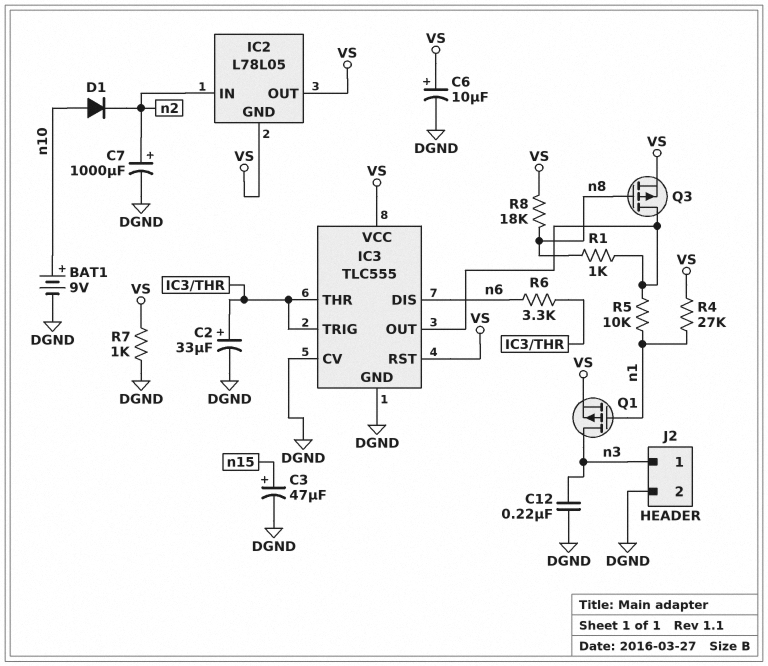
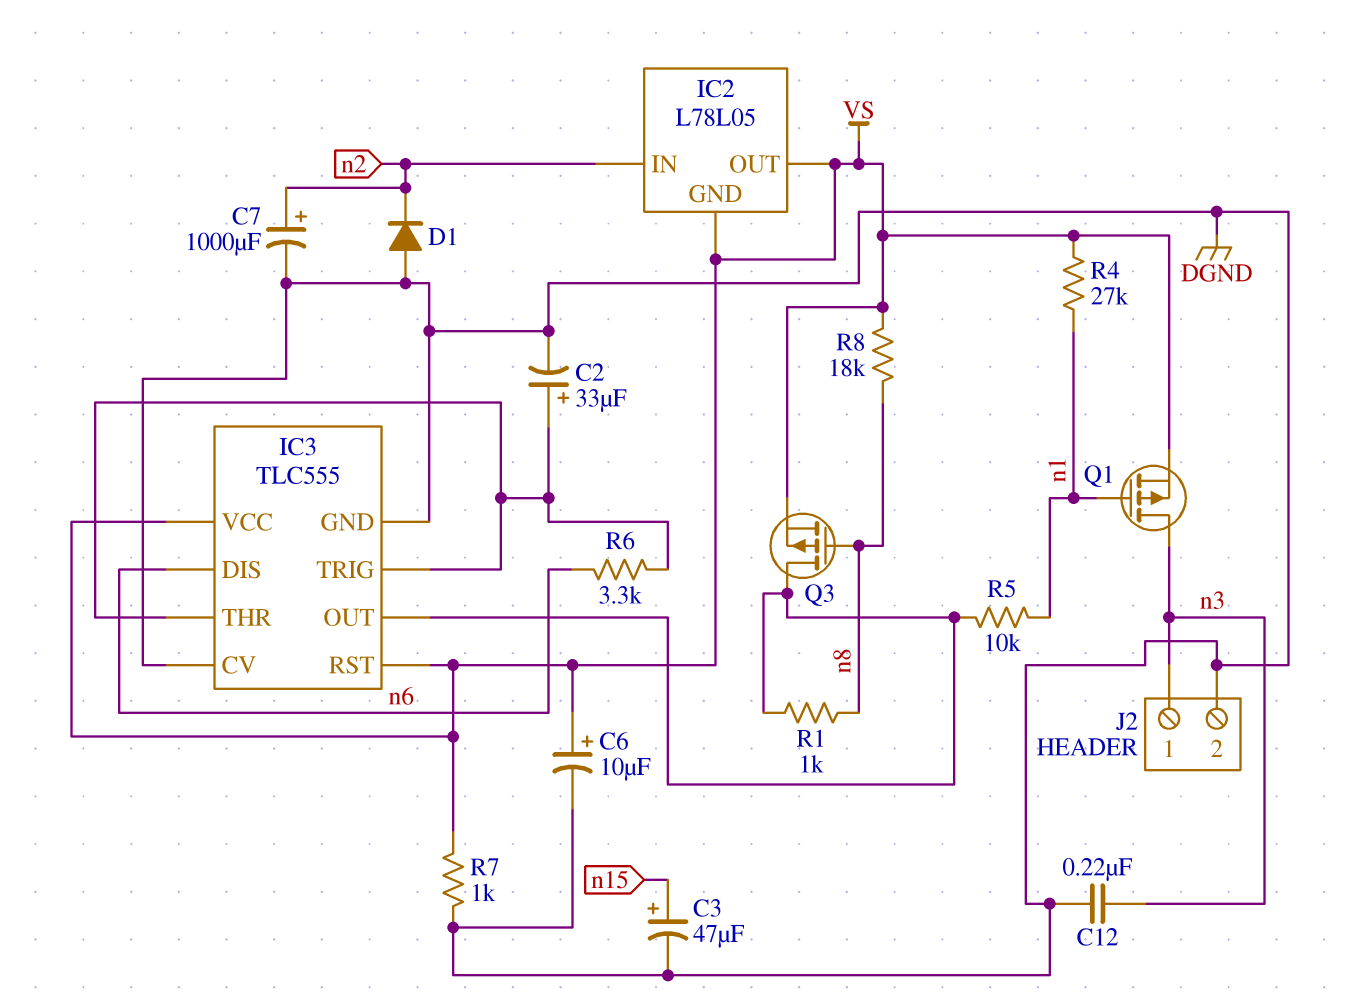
BAT1: 9V (plus n10, minus DGND) -> none
D1: diode (A n10, K n2) -> diode (A DGND, K n2)

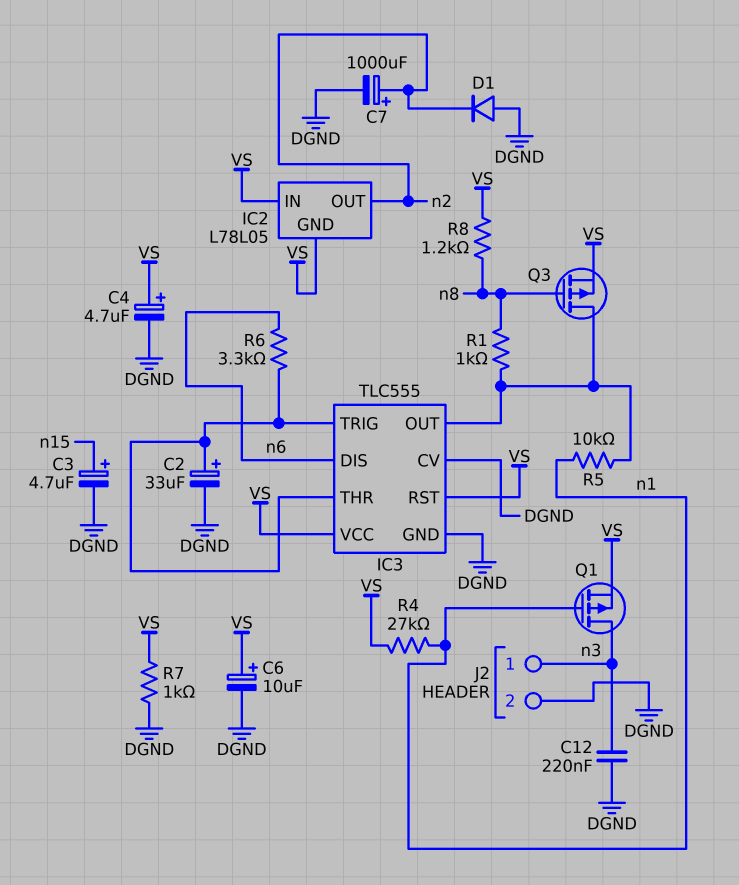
C3: 47uF (plus n15, minus DGND) -> 4.7uF (plus n15, minus DGND)
C4: none -> 4.7uF (plus VS, minus DGND)
IC2 pin IN: n2 -> VS
IC2 pin OUT: VS -> n2
R8: 18k (VS, n8) -> 1.2k (VS, n8)

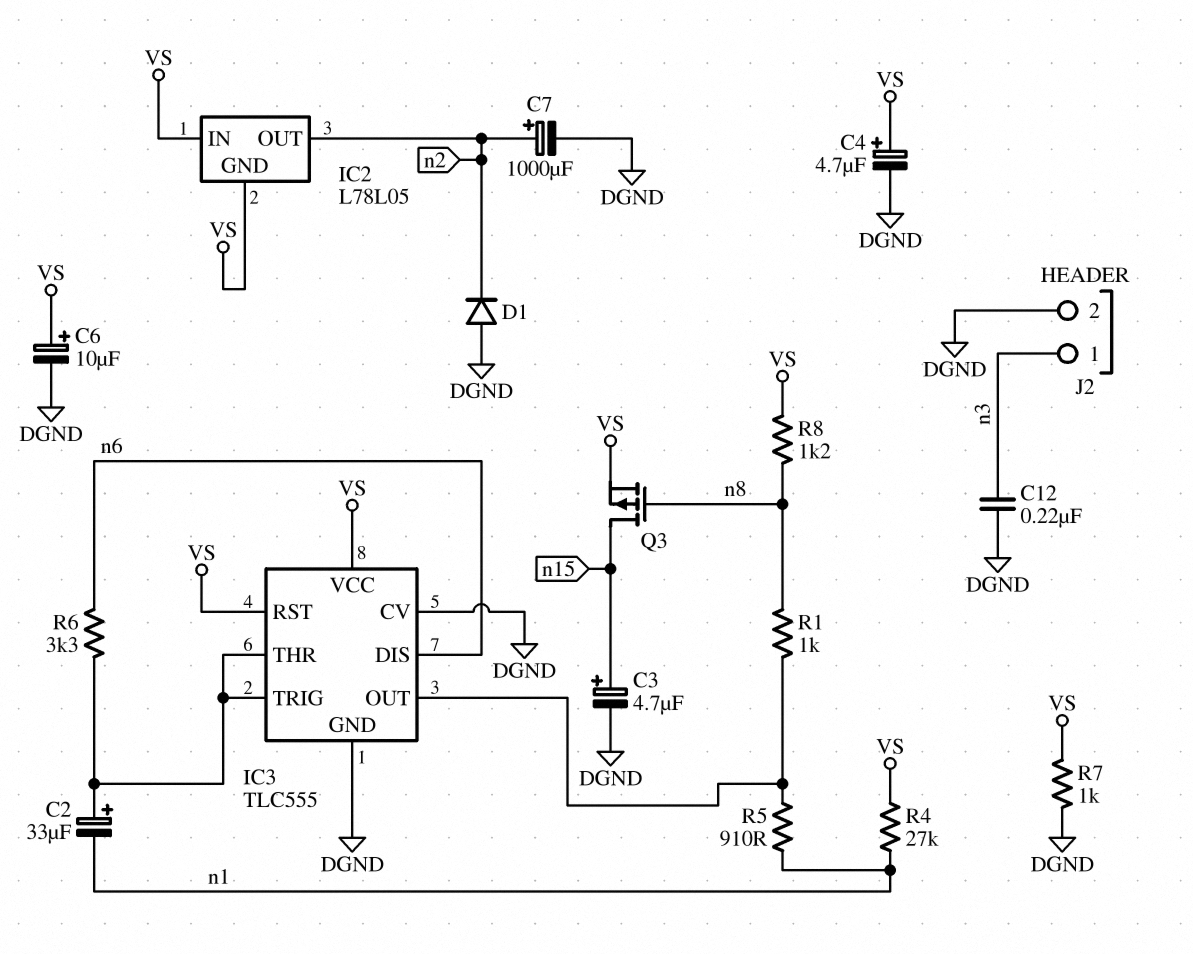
C2: 33uF (plus IC3/THR, minus DGND) -> 33uF (plus IC3/THR, minus n1)
Q1: PMOS (G n1, D n3, S VS) -> none
Q3: PMOS (G n8, D IC3/OUT, S VS) -> PMOS (G n8, D n15, S VS)
R5: 10k (IC3/OUT, n1) -> 910 (IC3/OUT, n1)

